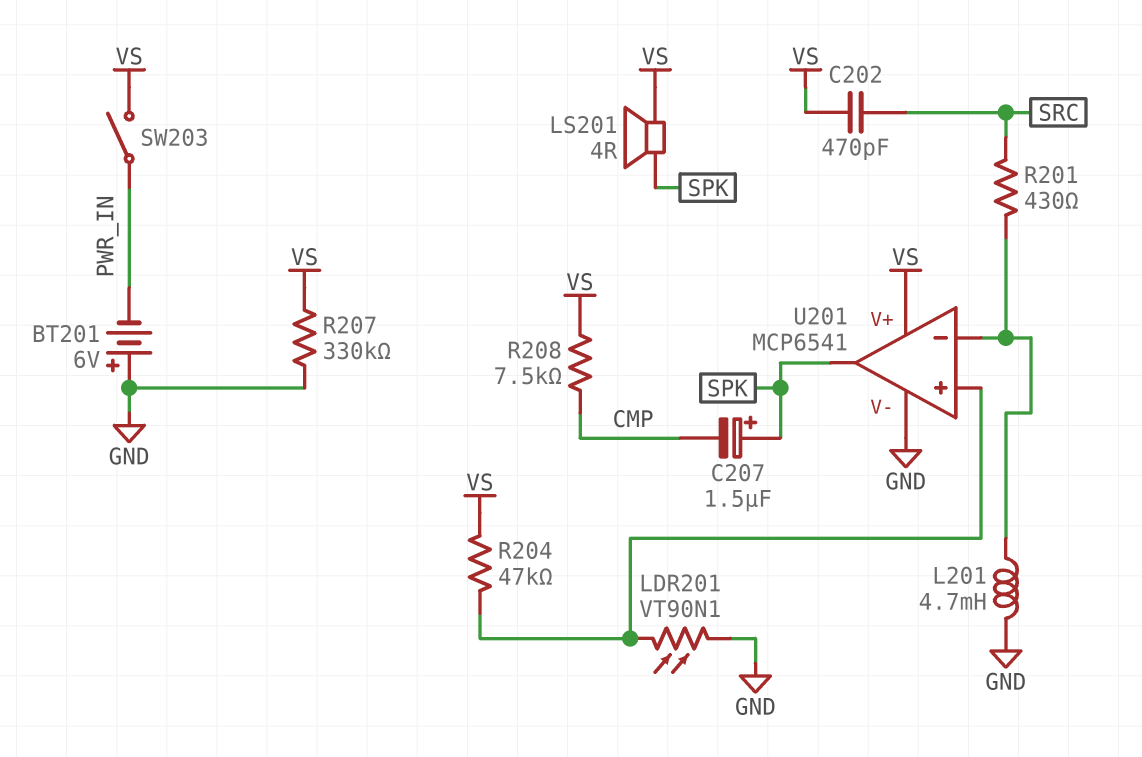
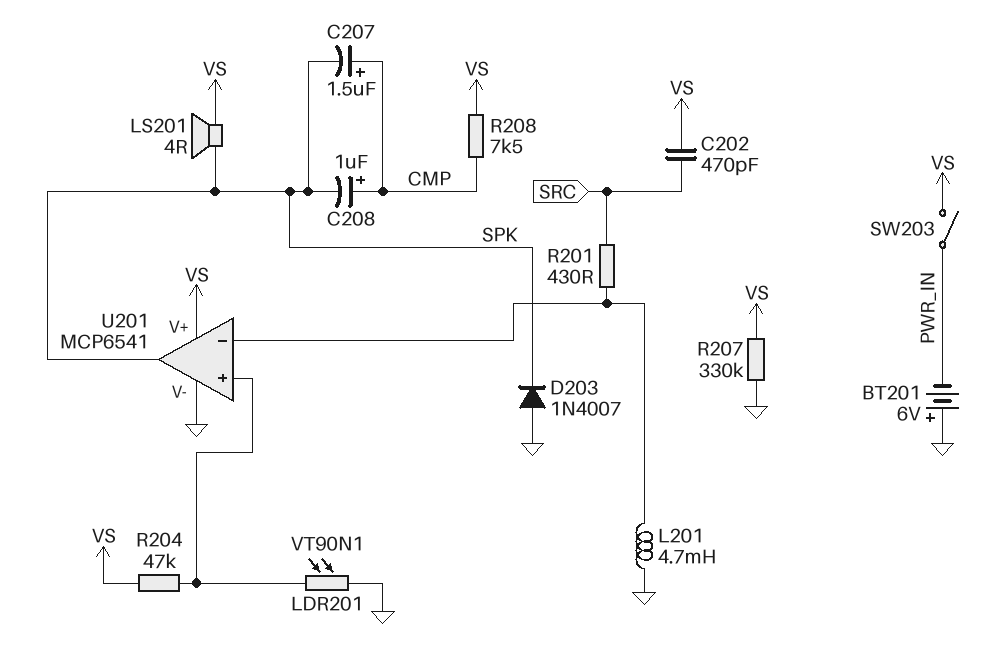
C207: 1.5uF (plus SPK, minus CMP) -> 1.5uF (plus CMP, minus SPK)
C208: none -> 1uF (plus CMP, minus SPK)
D203: none -> diode 1N4007 (A GND, K SPK)

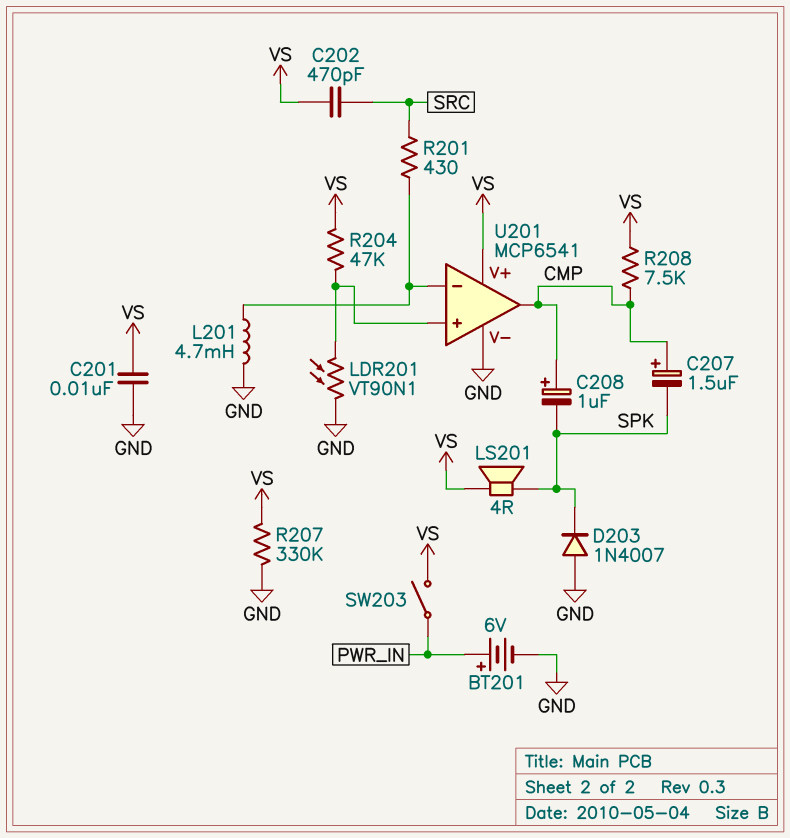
BT201: 6V (plus GND, minus PWR_IN) -> 6V (plus PWR_IN, minus GND)
C201: none -> 10nF (GND, VS)
U201 pin out: SPK -> CMP

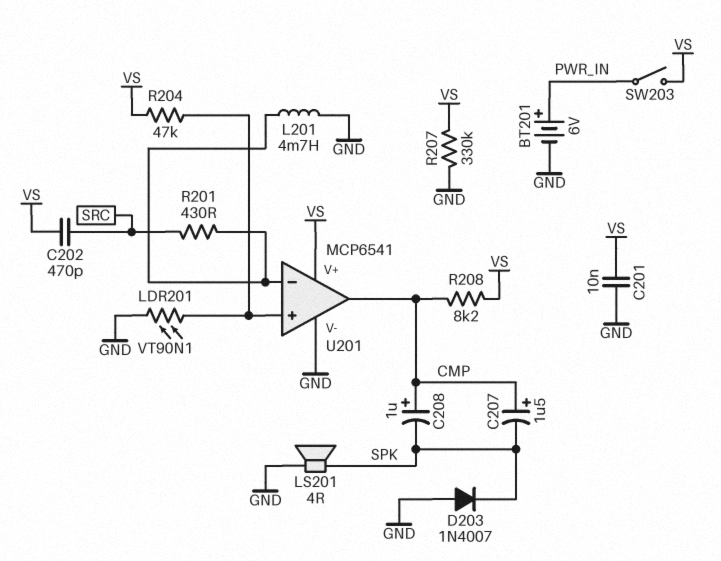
LS201: speaker 4R (SPK, VS) -> speaker 4R (GND, SPK)
R208: 7.5k (CMP, VS) -> 8.2k (CMP, VS)

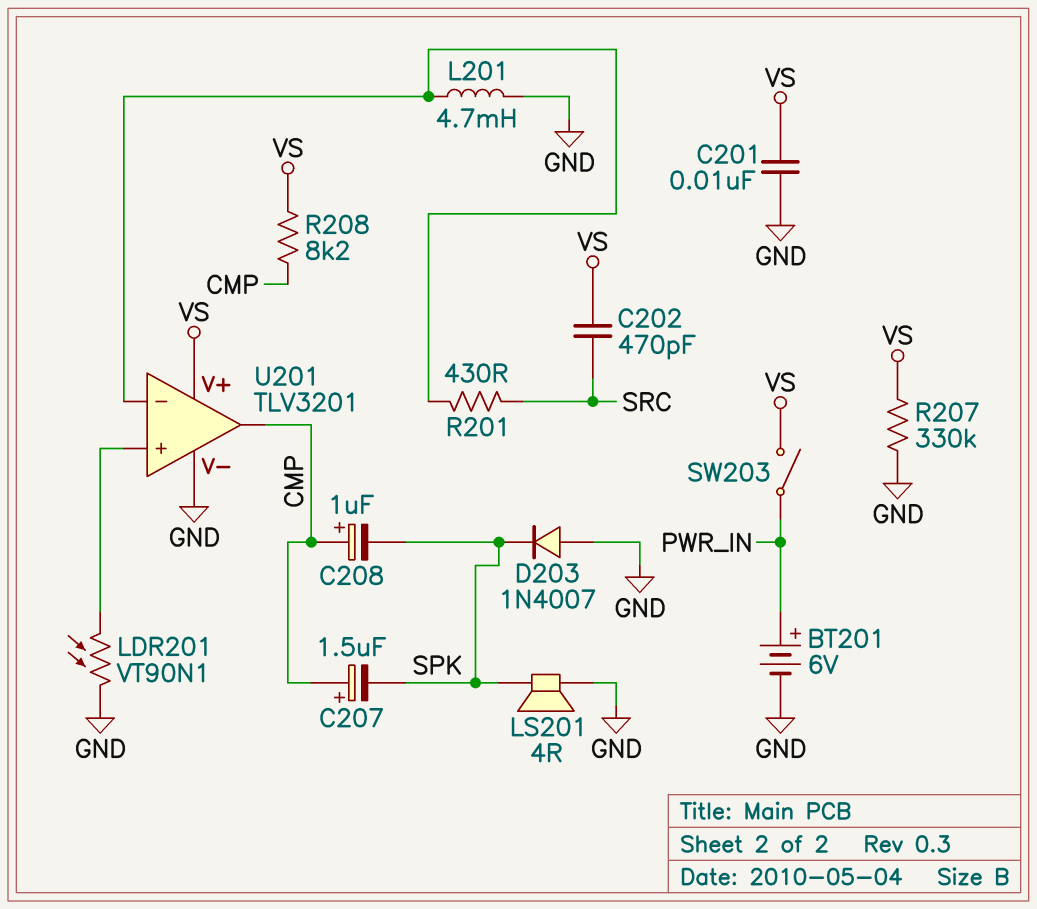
R204: 47k (U201/in+, VS) -> none
U201: MCP6541 -> TLV3201

